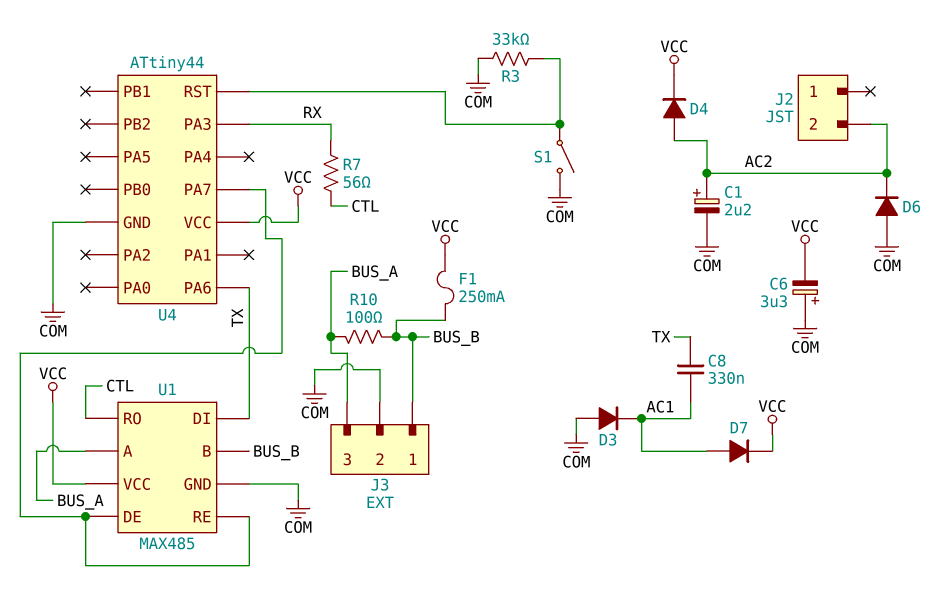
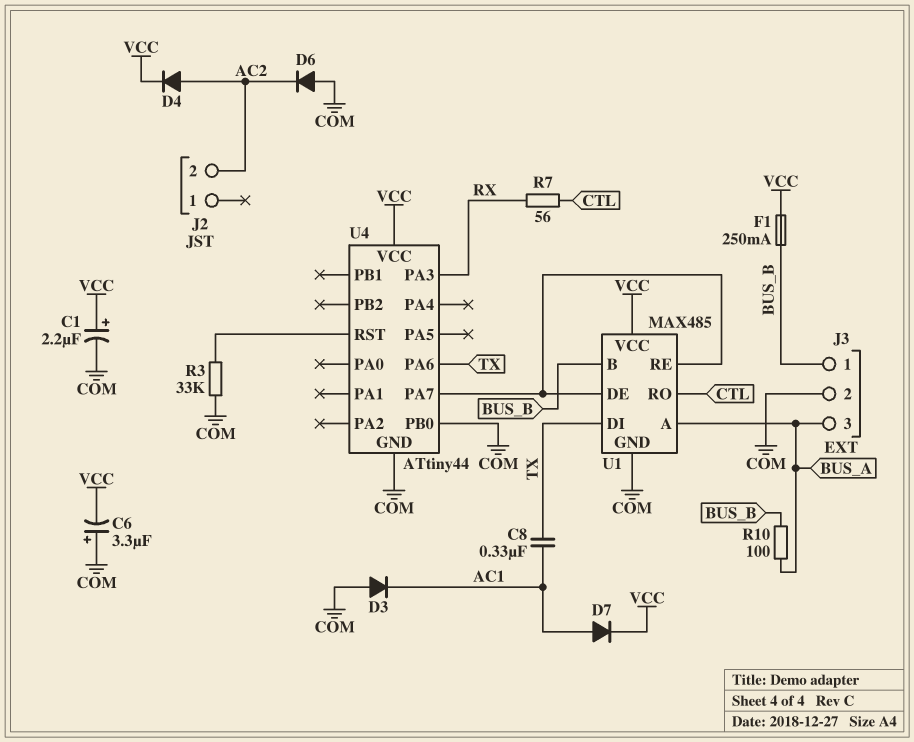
C1: 2.2uF (plus AC2, minus COM) -> 2.2uF (plus VCC, minus COM)
S1: switch (COM, U4/RST) -> none
U4 pin PB0: none -> COM

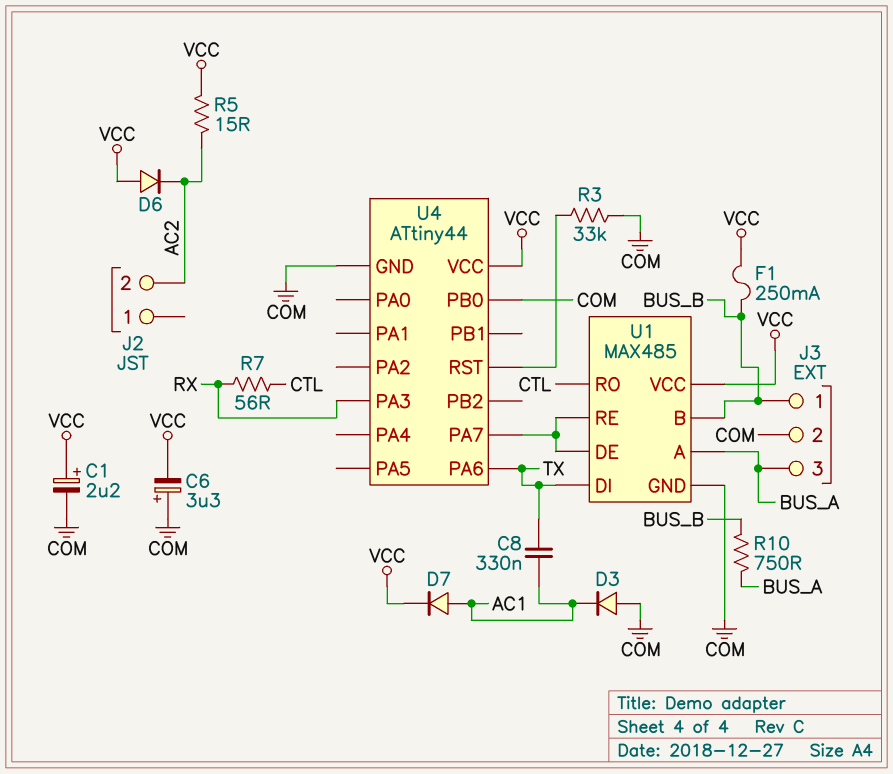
D4: diode (A AC2, K VCC) -> none
D6: diode (A COM, K AC2) -> diode (A VCC, K AC2)
R5: none -> 15 (AC2, VCC)
R10: 100 (BUS_A, BUS_B) -> 750 (BUS_A, BUS_B)

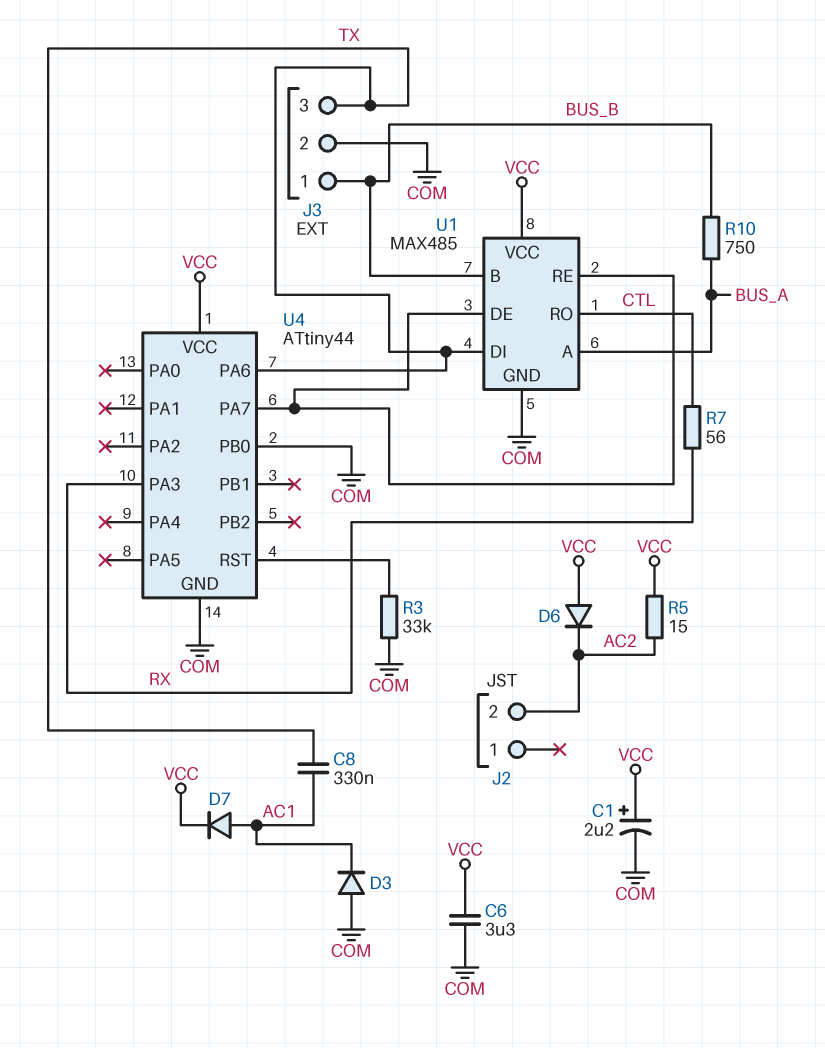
C6: 3.3uF (plus COM, minus VCC) -> 3.3uF (COM, VCC)
F1: 250mA (BUS_B, VCC) -> none
J3 pin 3: BUS_A -> TX

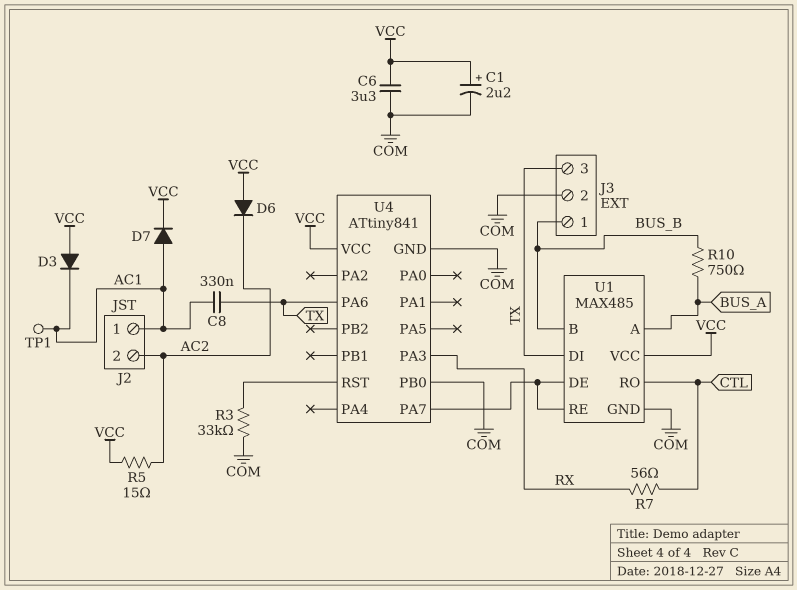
D3: diode (A COM, K AC1) -> diode (A VCC, K AC1)
J2 pin 1: none -> AC1
TP1: none -> test point (AC1)
U4: ATtiny44 -> ATtiny841

